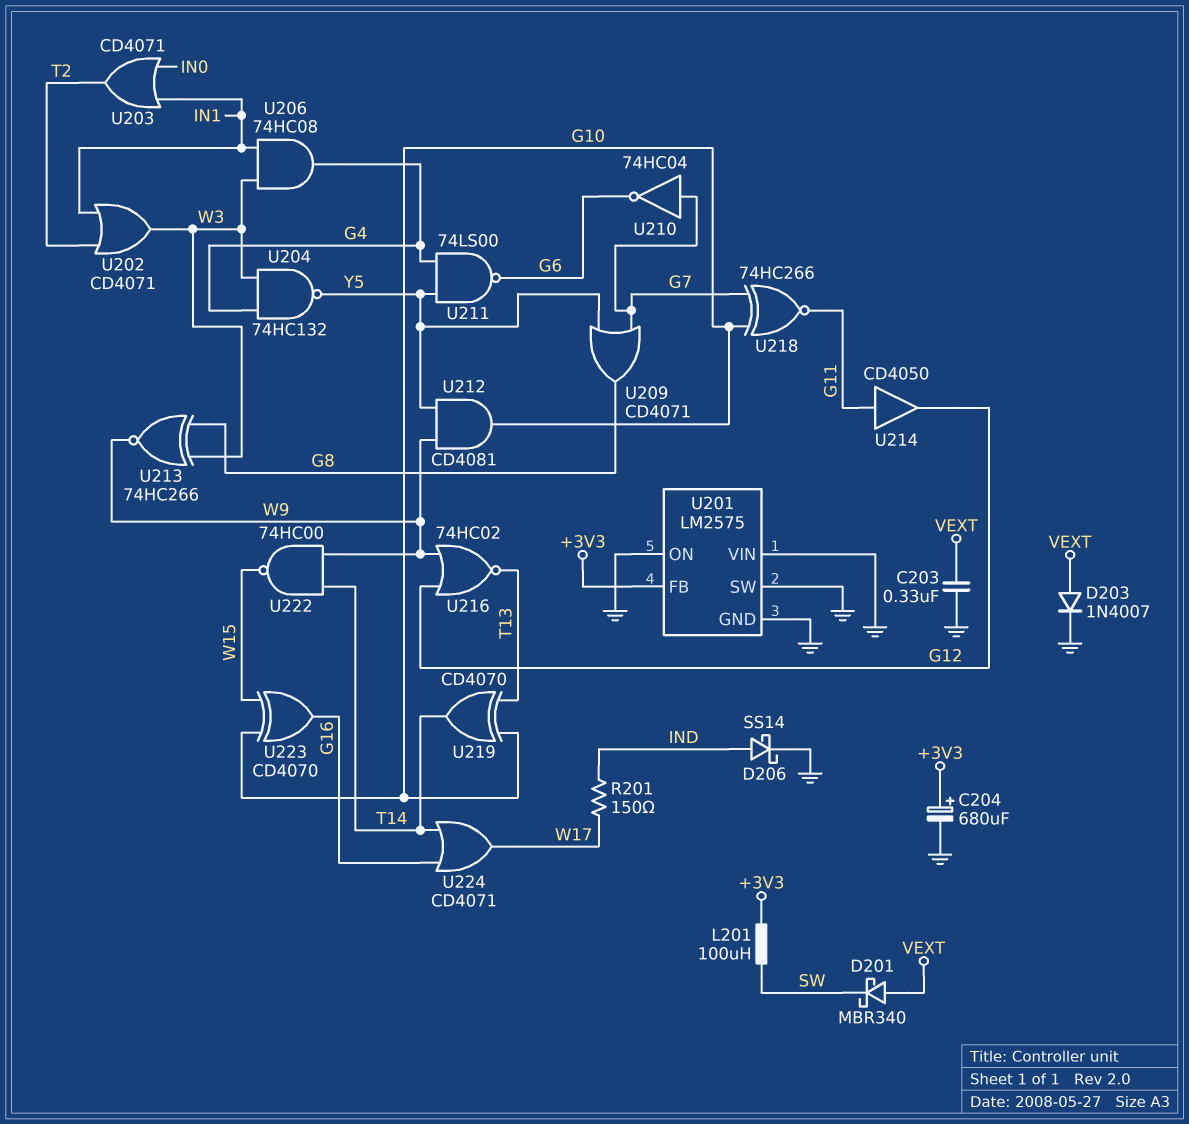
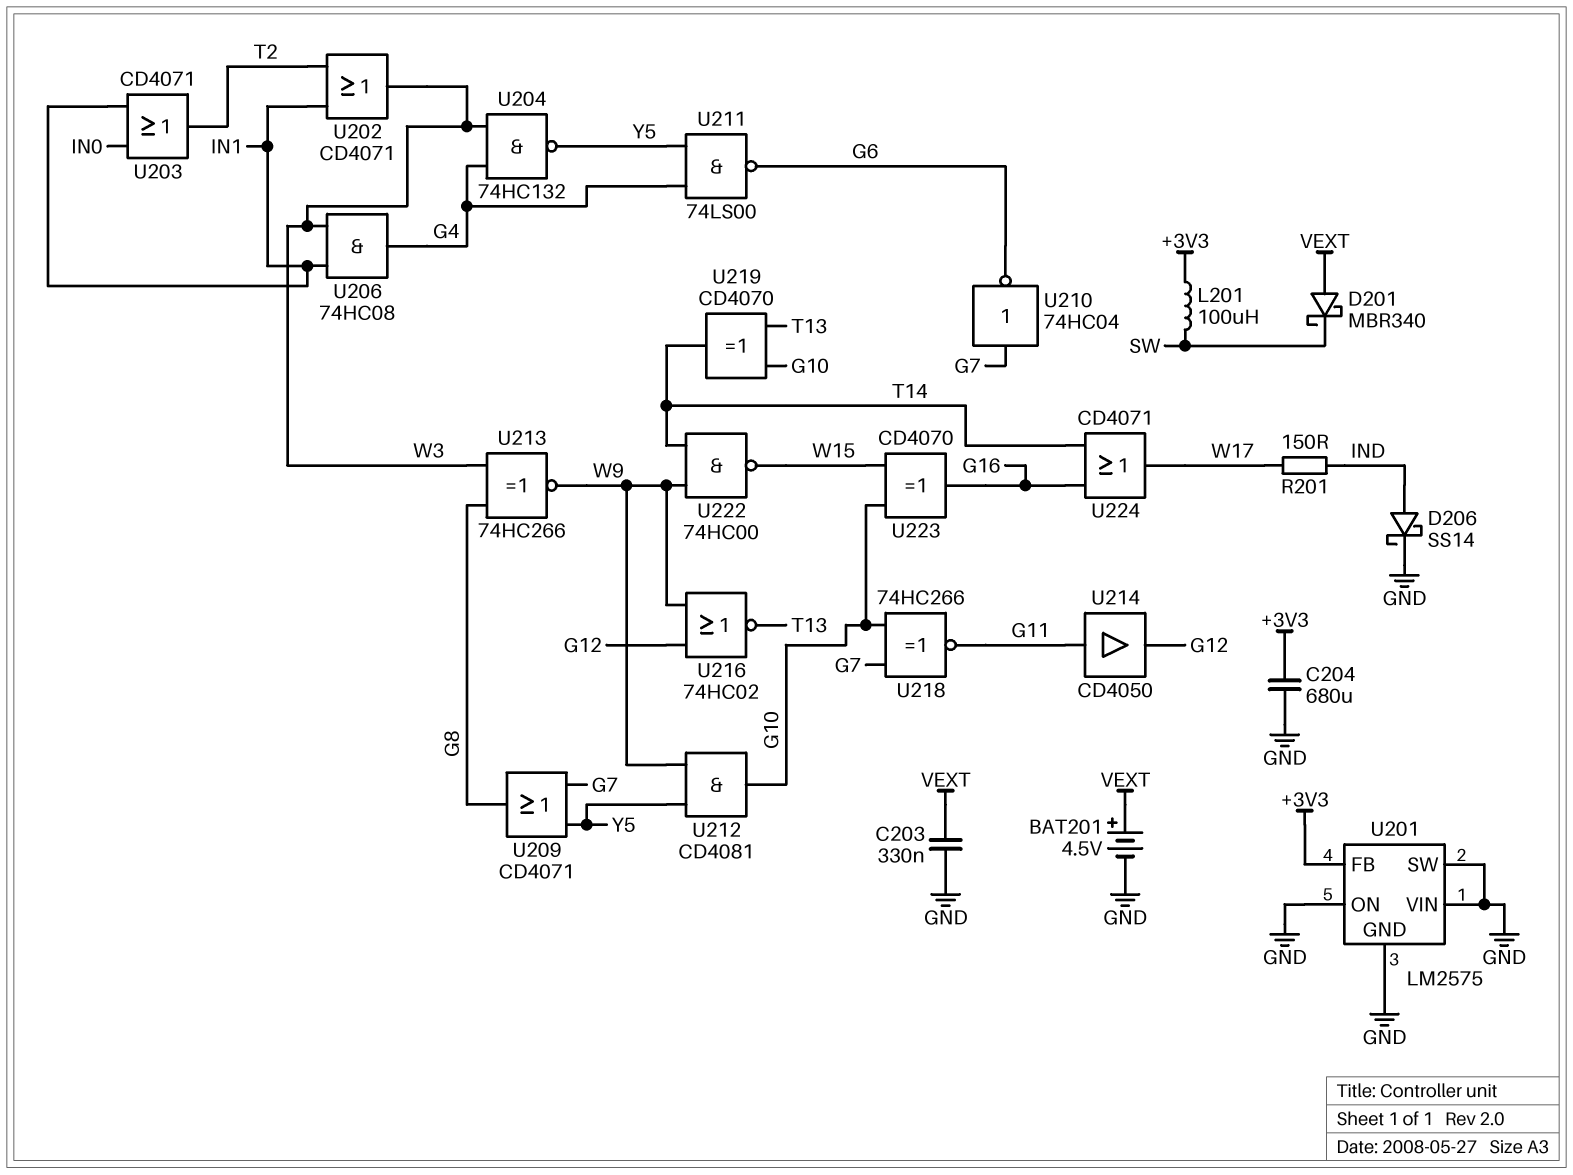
BAT201: none -> 4.5V (plus VEXT, minus GND)
C204: 680uF (plus +3V3, minus GND) -> 680uF (+3V3, GND)
D203: diode 1N4007 (A VEXT, K GND) -> none

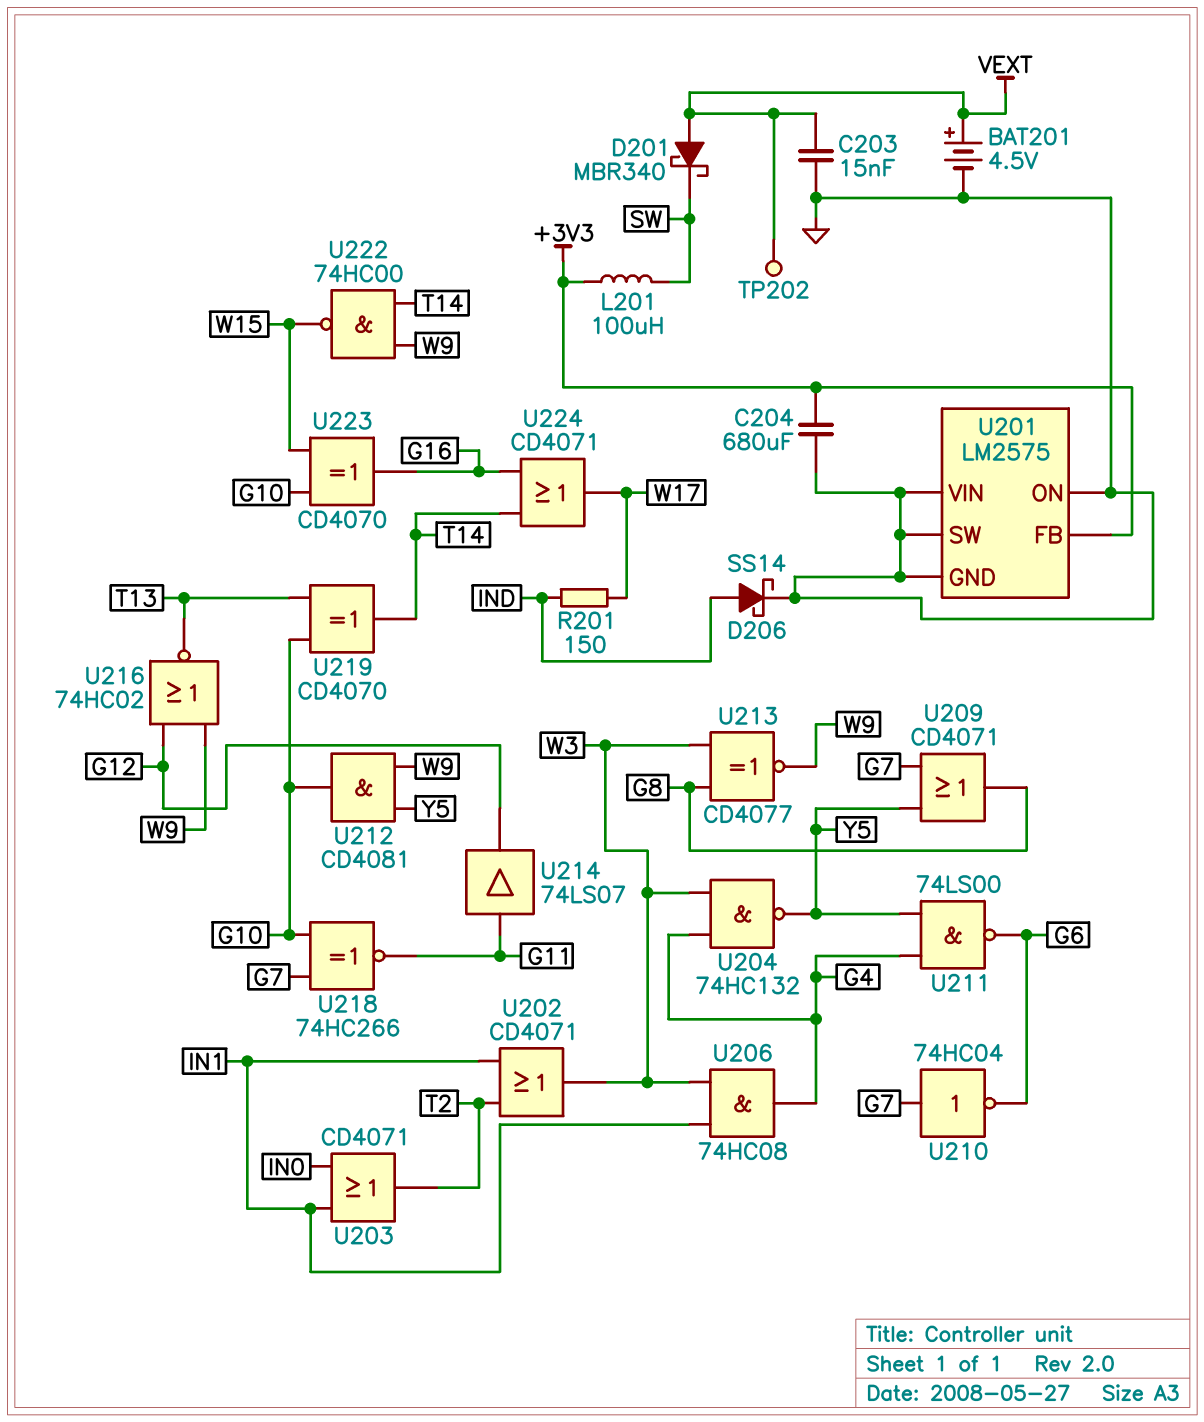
C203: 330nF (GND, VEXT) -> 15nF (GND, VEXT)
TP202: none -> test point (VEXT)
U213: XNOR 74HC266 (in G8, in W3, out W9) -> XNOR CD4077 (in G8, in W3, out W9)
U214: buffer CD4050 (in G11, out G12) -> buffer 74LS07 (in G11, out G12)

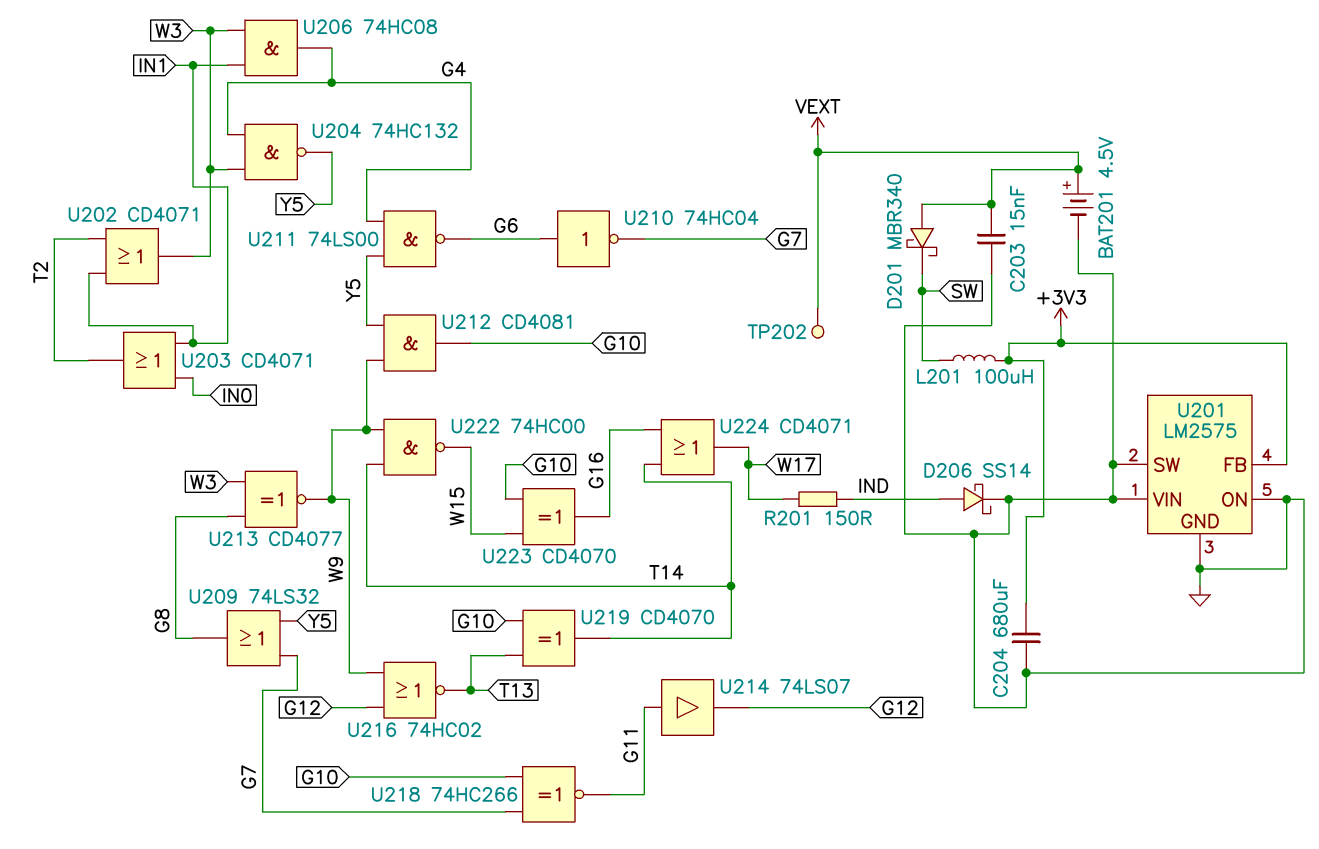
U209: OR CD4071 (in G7, in Y5, out G8) -> OR 74LS32 (in G7, in Y5, out G8)
U210: NOT 74HC04 (in G7, out G6) -> NOT 74HC04 (in G6, out G7)

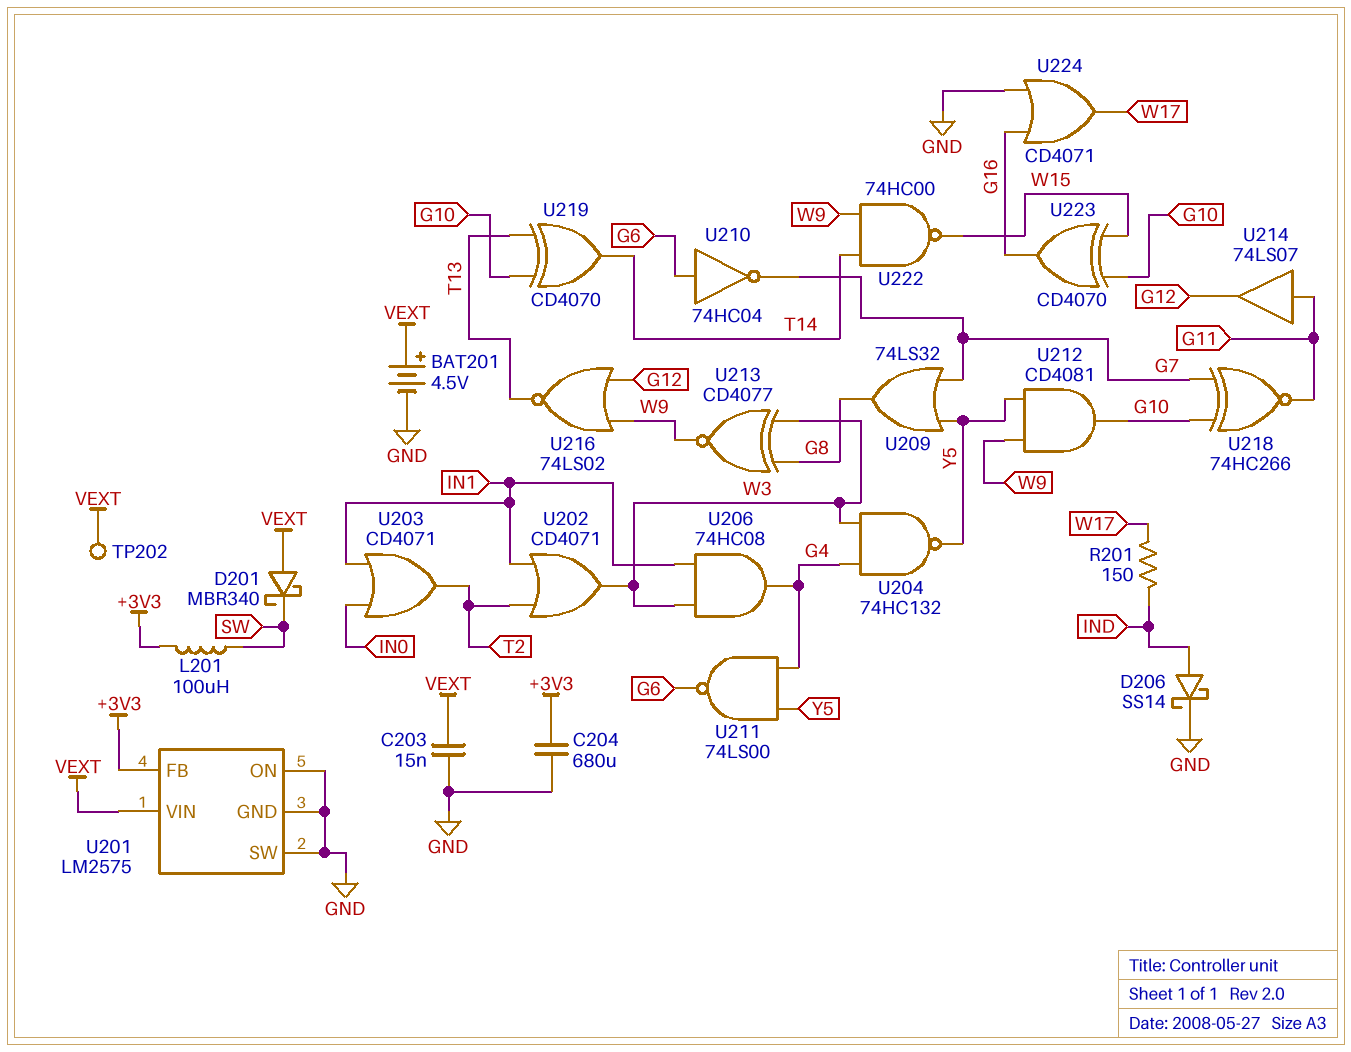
U201 pin VIN: GND -> VEXT
U216: NOR 74HC02 (in G12, in W9, out T13) -> NOR 74LS02 (in G12, in W9, out T13)
U224: OR CD4071 (in G16, in T14, out W17) -> OR CD4071 (in G16, in GND, out W17)

